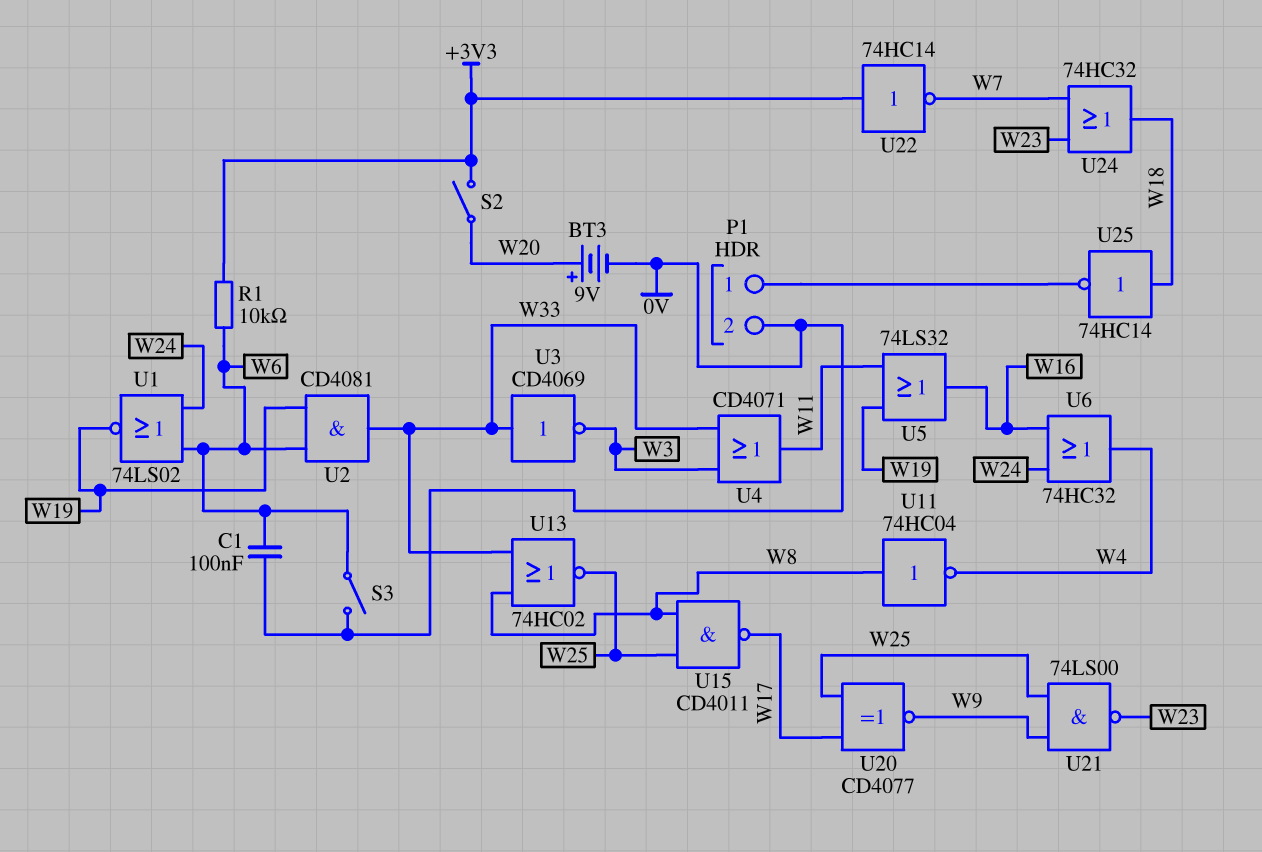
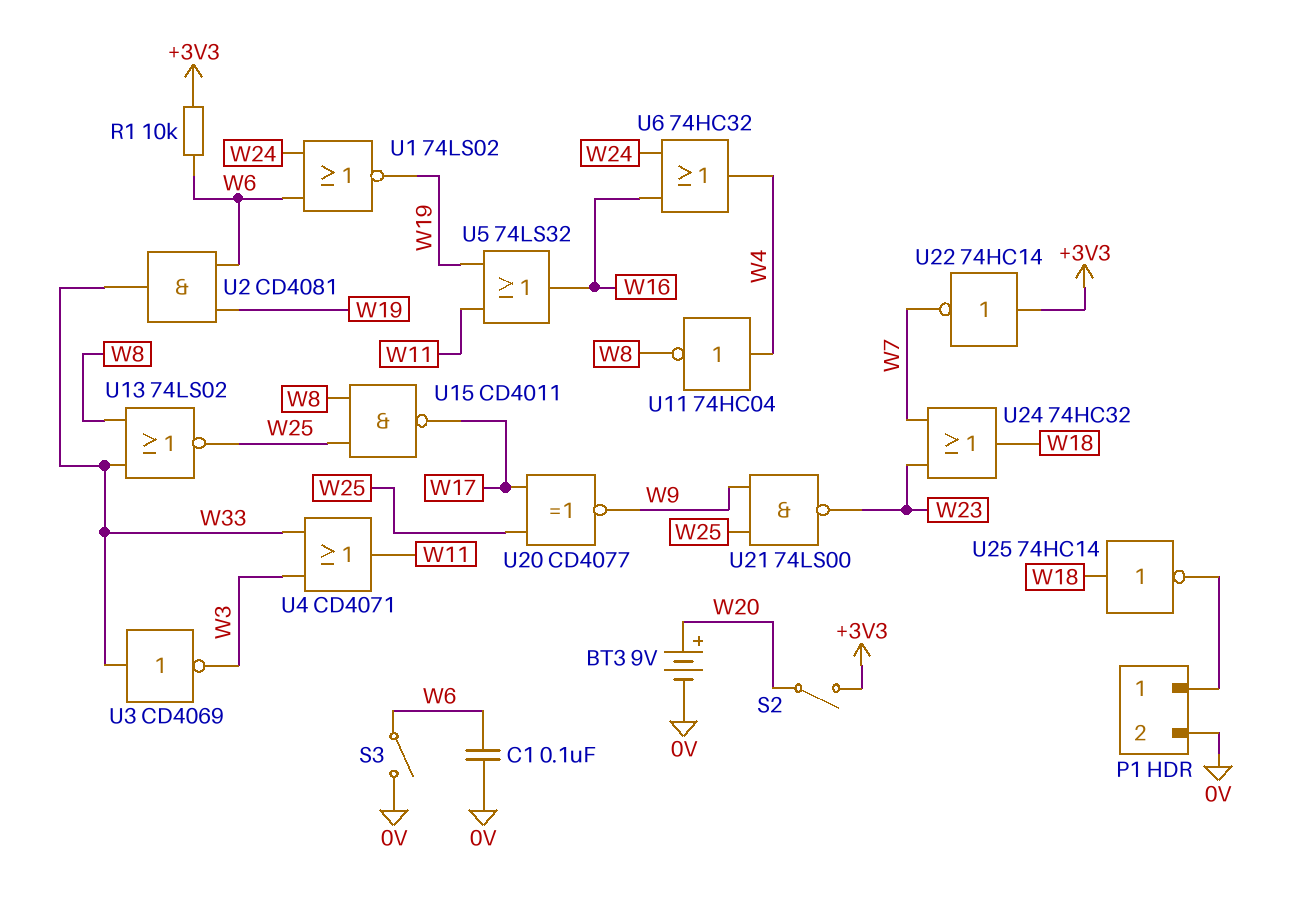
U11: NOT 74HC04 (in W8, out W4) -> NOT 74HC04 (in W4, out W8)
U13: NOR 74HC02 (in W8, in W33, out W25) -> NOR 74LS02 (in W8, in W33, out W25)

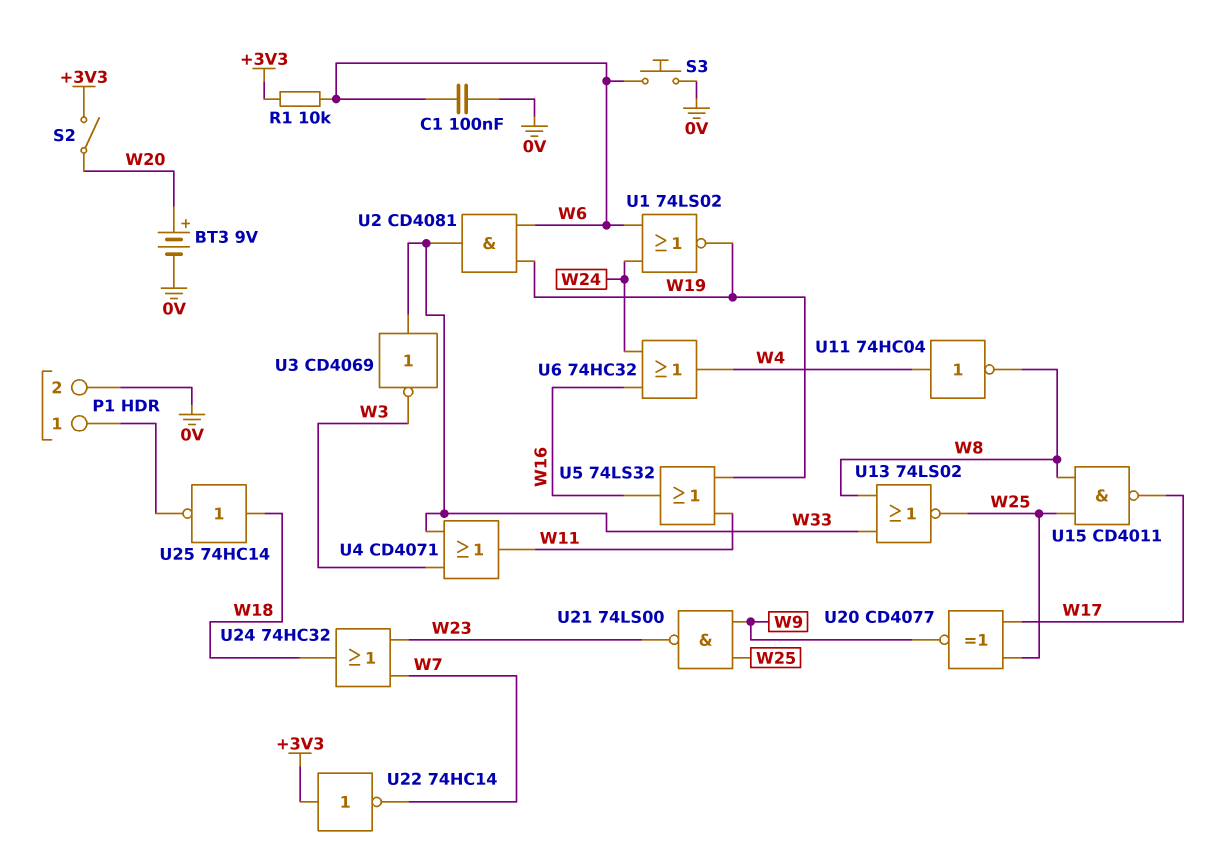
S3: switch (0V, W6) -> button (0V, W6)

